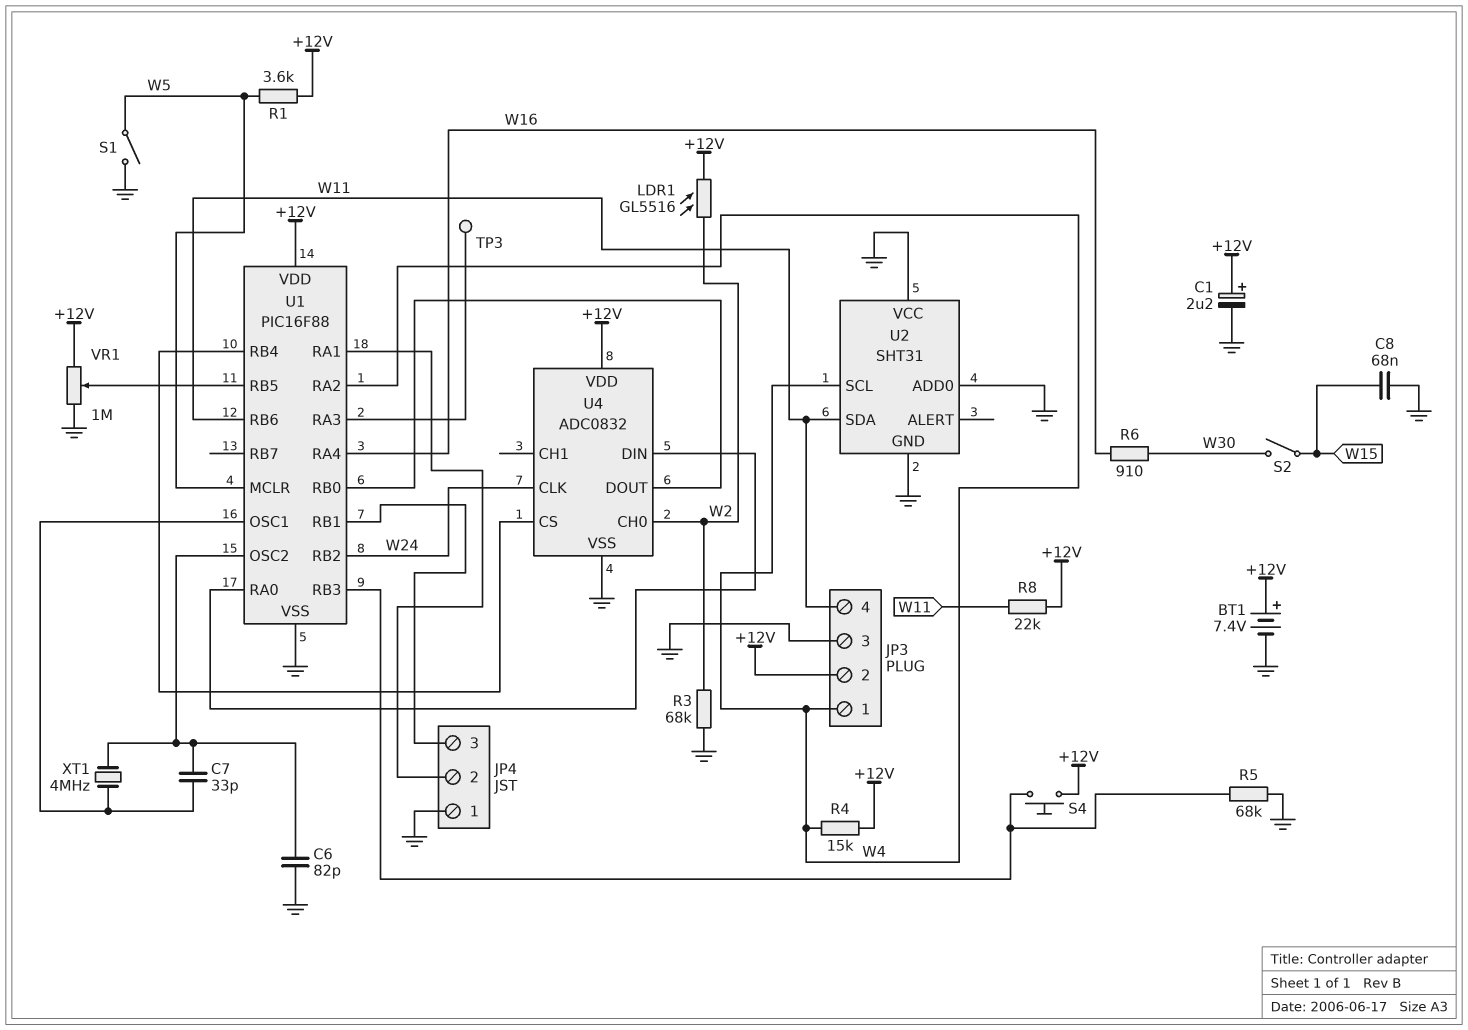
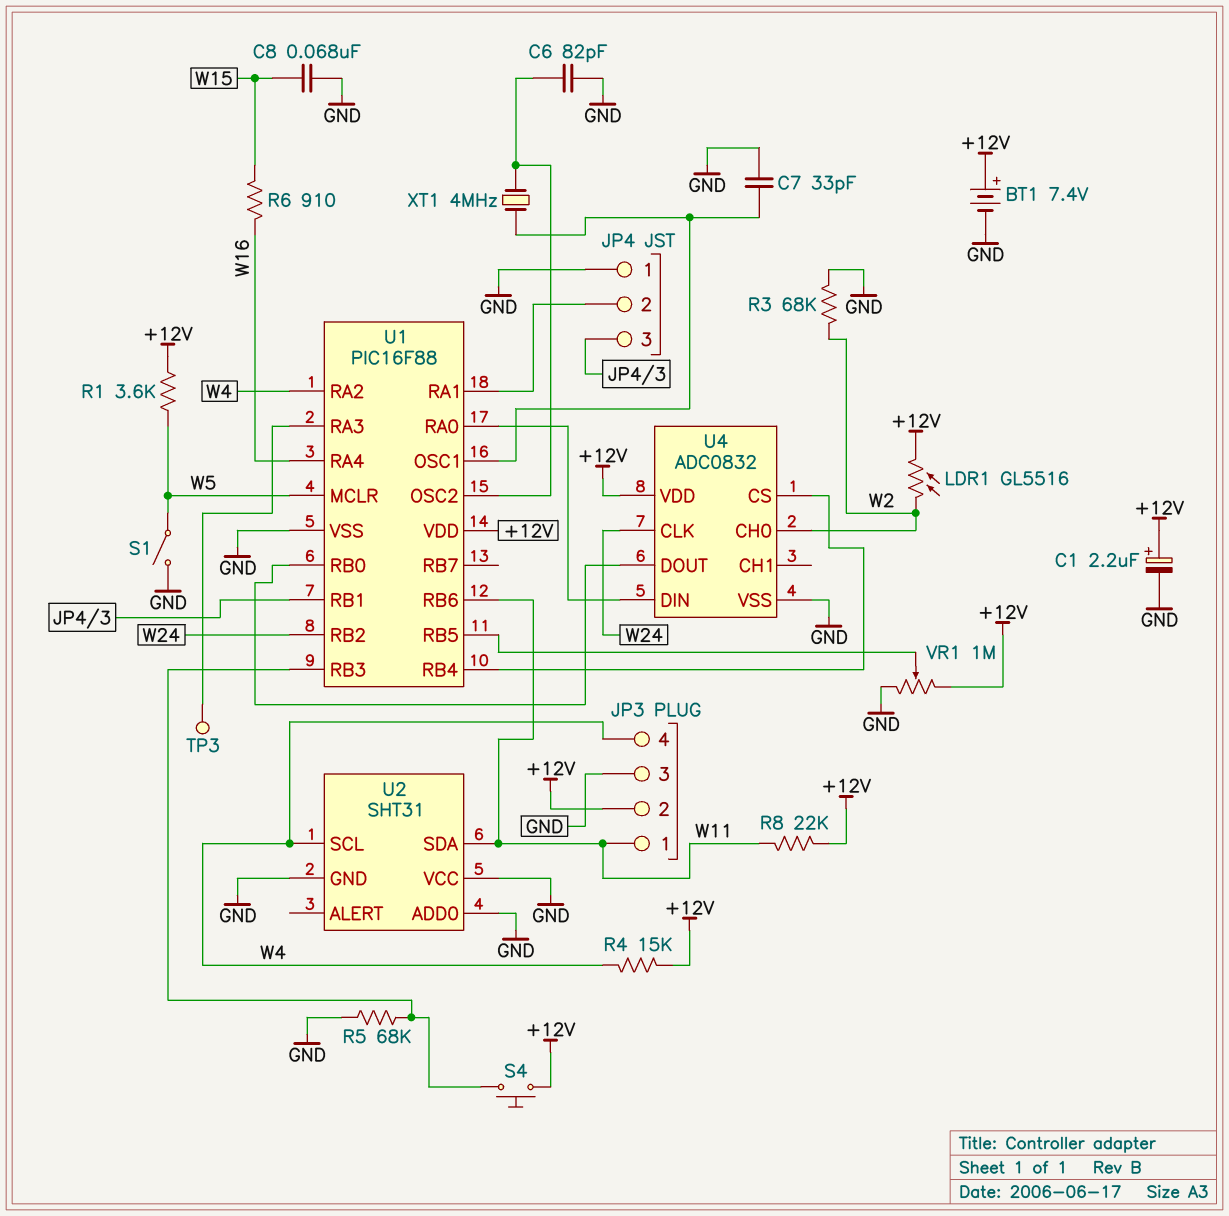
C7: 33pF (U1/OSC1, U1/OSC2) -> 33pF (GND, U1/OSC1)
JP3 pin 1: W4 -> W11
JP3 pin 4: W11 -> W4
R6: 910 (W16, W30) -> 910 (W15, W16)
S2: switch (W15, W30) -> none

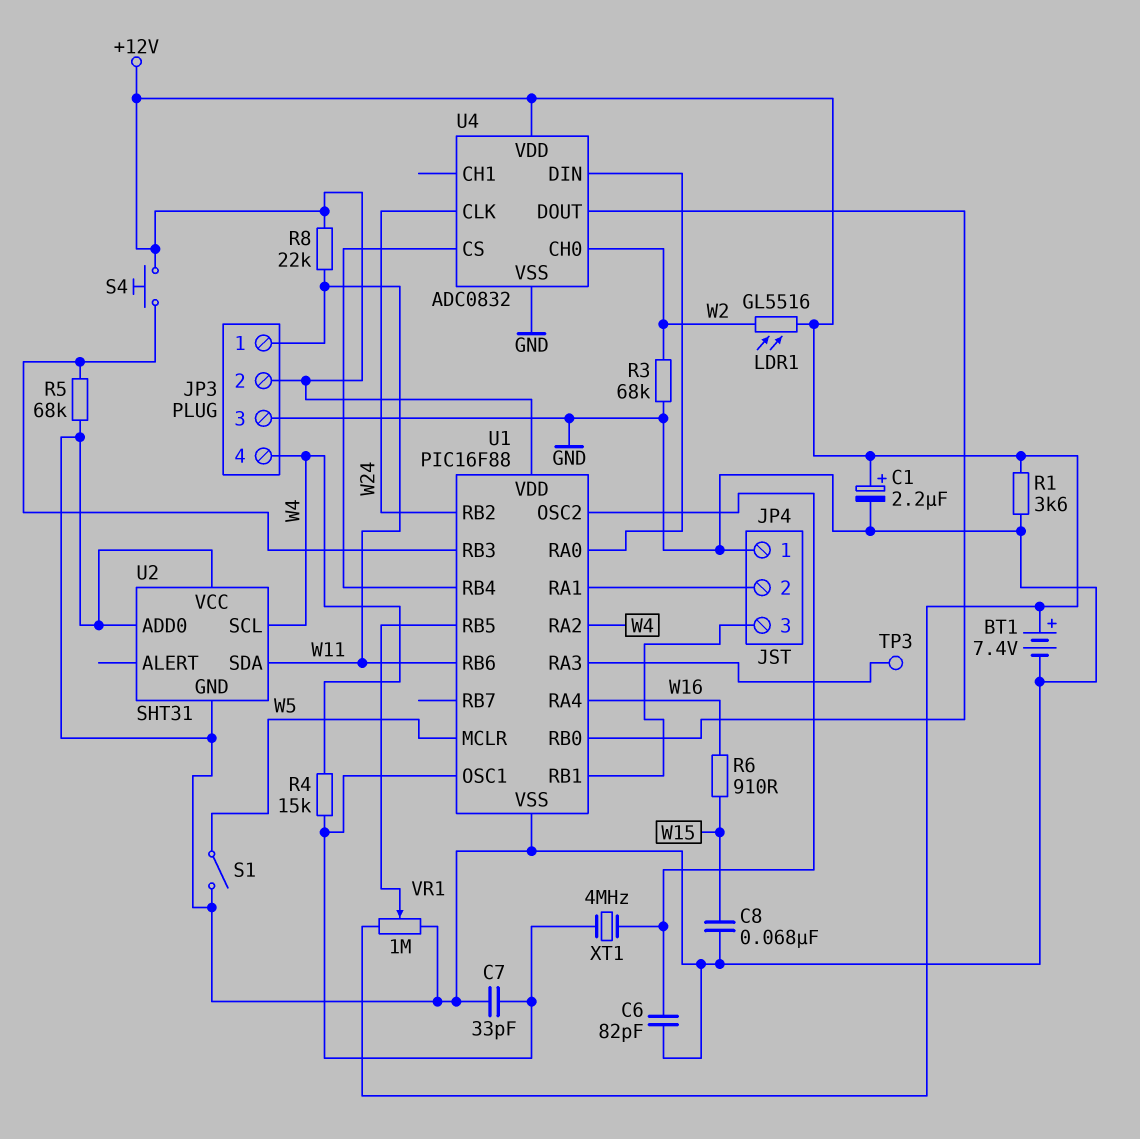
R1: 3.6k (+12V, W5) -> 3.6k (+12V, GND)
R4: 15k (+12V, W4) -> 15k (U1/OSC1, W4)

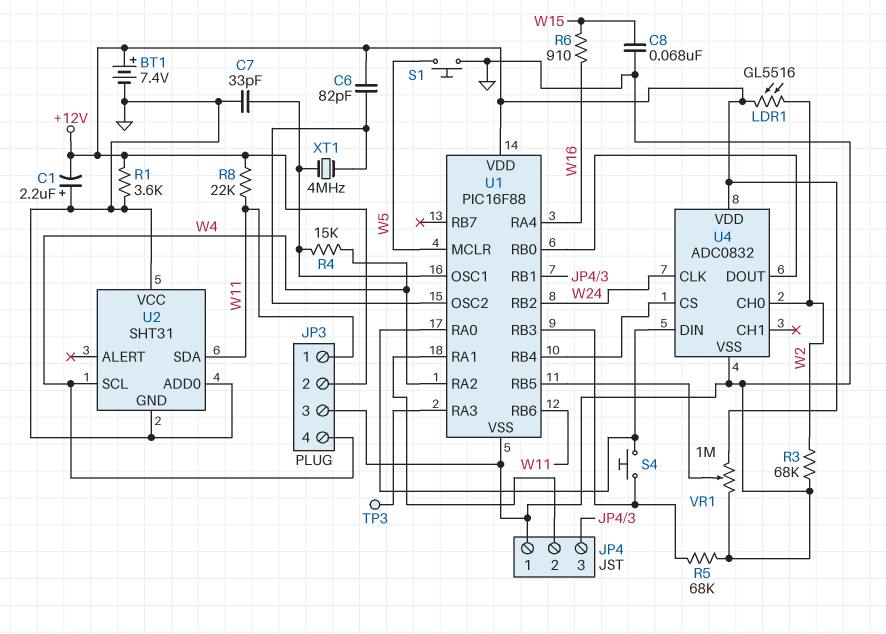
C1: 2.2uF (plus +12V, minus GND) -> 2.2uF (plus GND, minus +12V)
C6: 82pF (GND, U1/OSC2) -> 82pF (+12V, U1/OSC2)
S1: switch (GND, W5) -> button (GND, W5)
S4: button (+12V, U1/RB3) -> button (U1/RA0, U1/RB3)

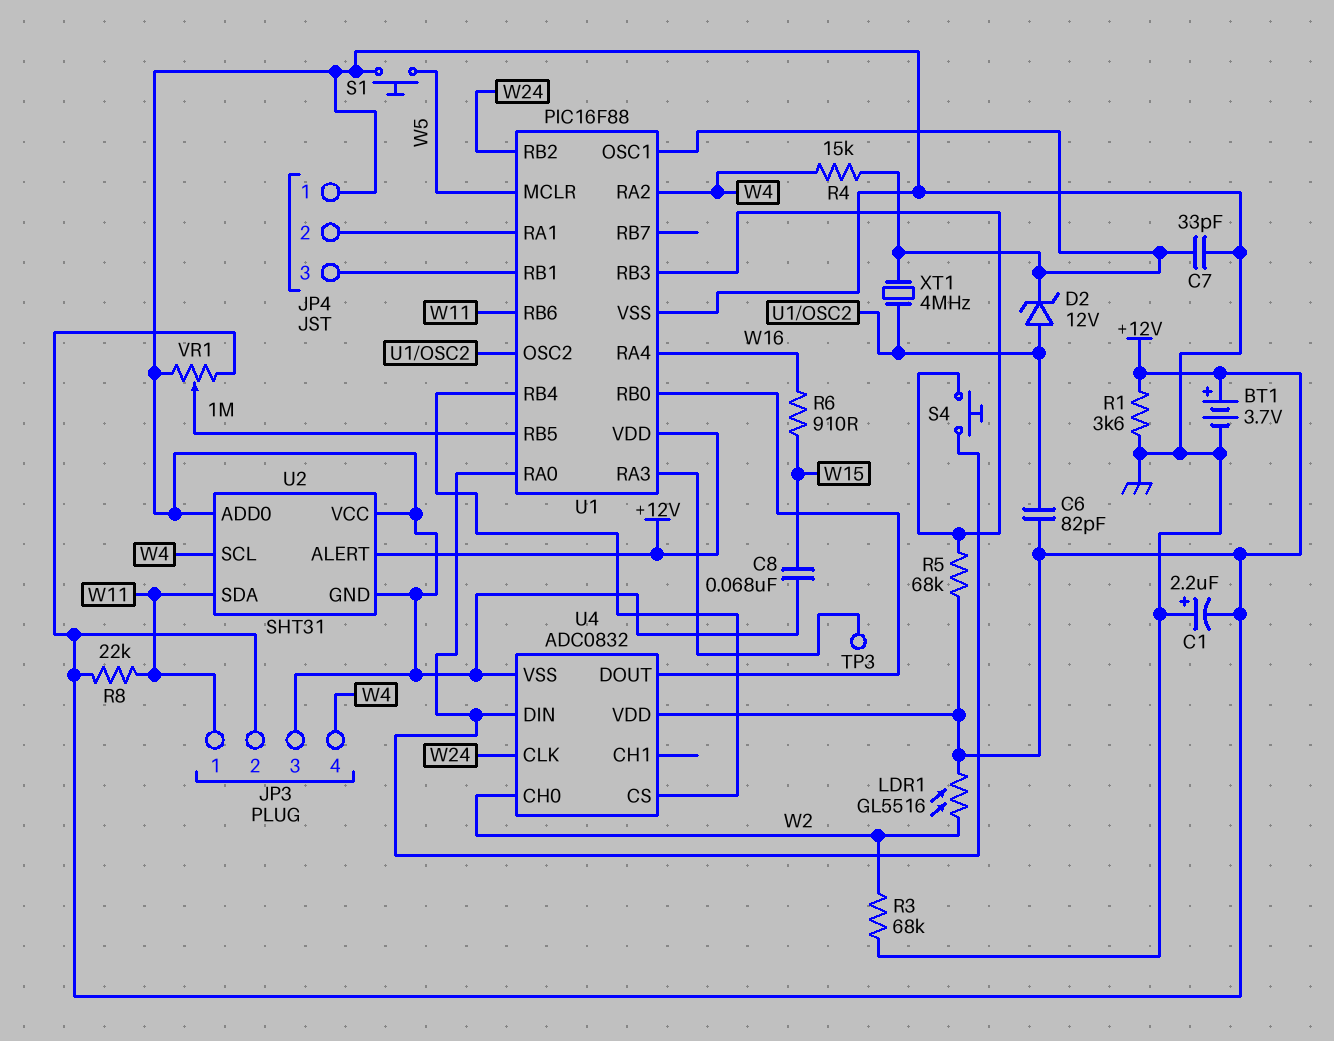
BT1: 7.4V (plus +12V, minus GND) -> 3.7V (plus +12V, minus GND)
D2: none -> zener 12V (A U1/OSC2, K U1/OSC1)
R5: 68k (GND, U1/RB3) -> 68k (+12V, U1/RB3)
U2 pin ALERT: none -> +12V

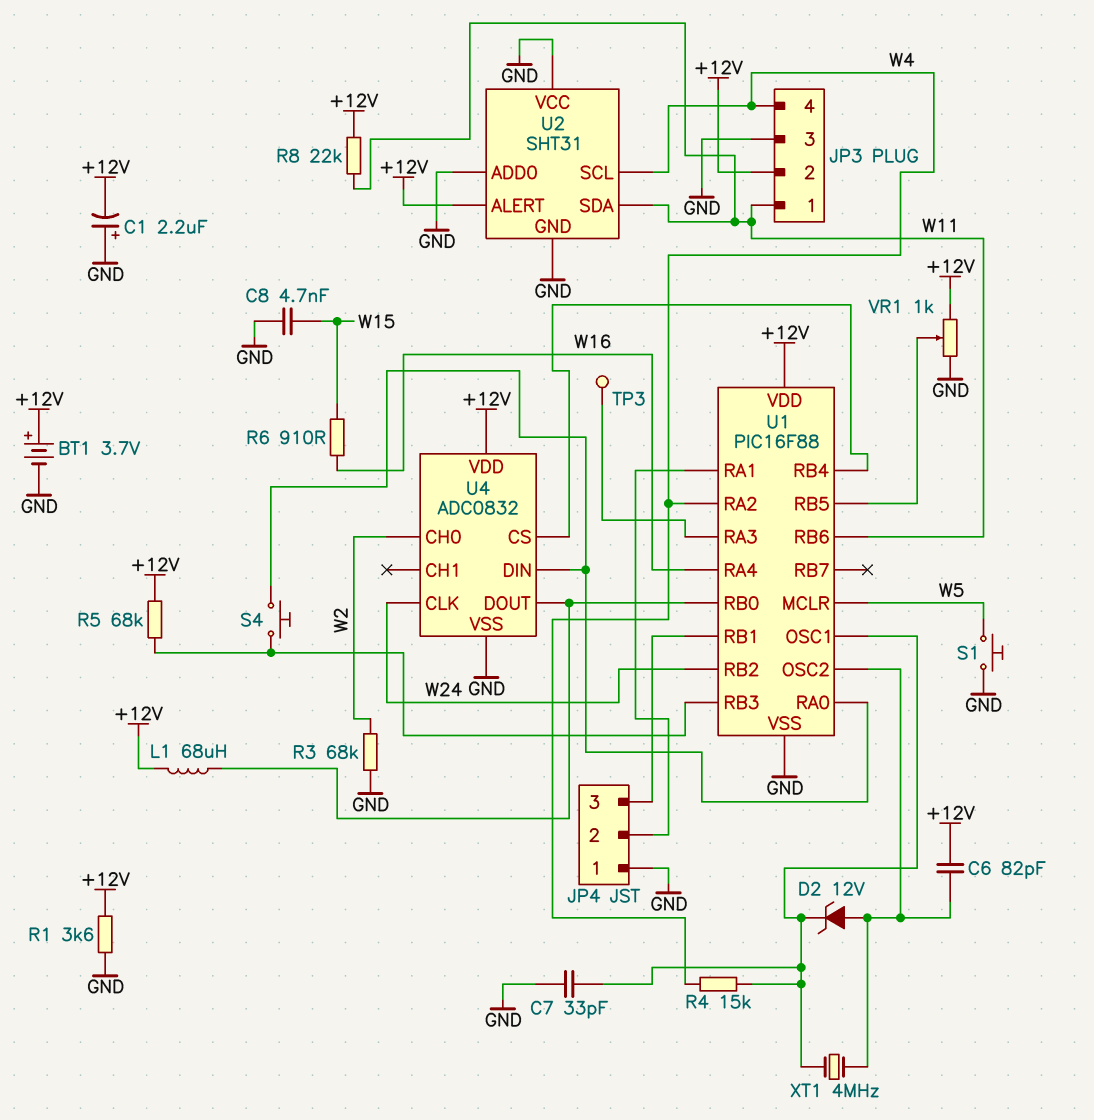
C8: 68nF (GND, W15) -> 4.7nF (GND, W15)
L1: none -> 68uH (+12V, U1/RB0)
LDR1: GL5516 (+12V, W2) -> none
VR1: 1M (+12V, GND, wiper U1/RB5) -> 1k (+12V, GND, wiper U1/RB5)

